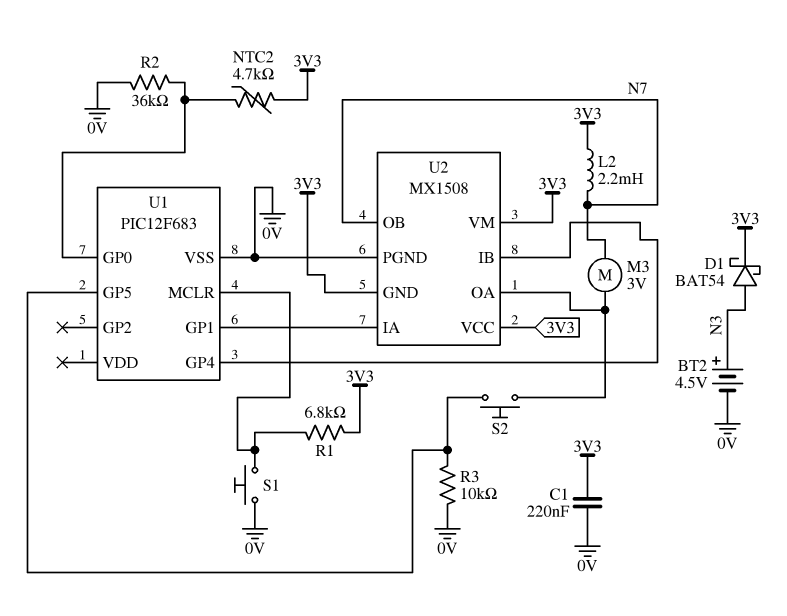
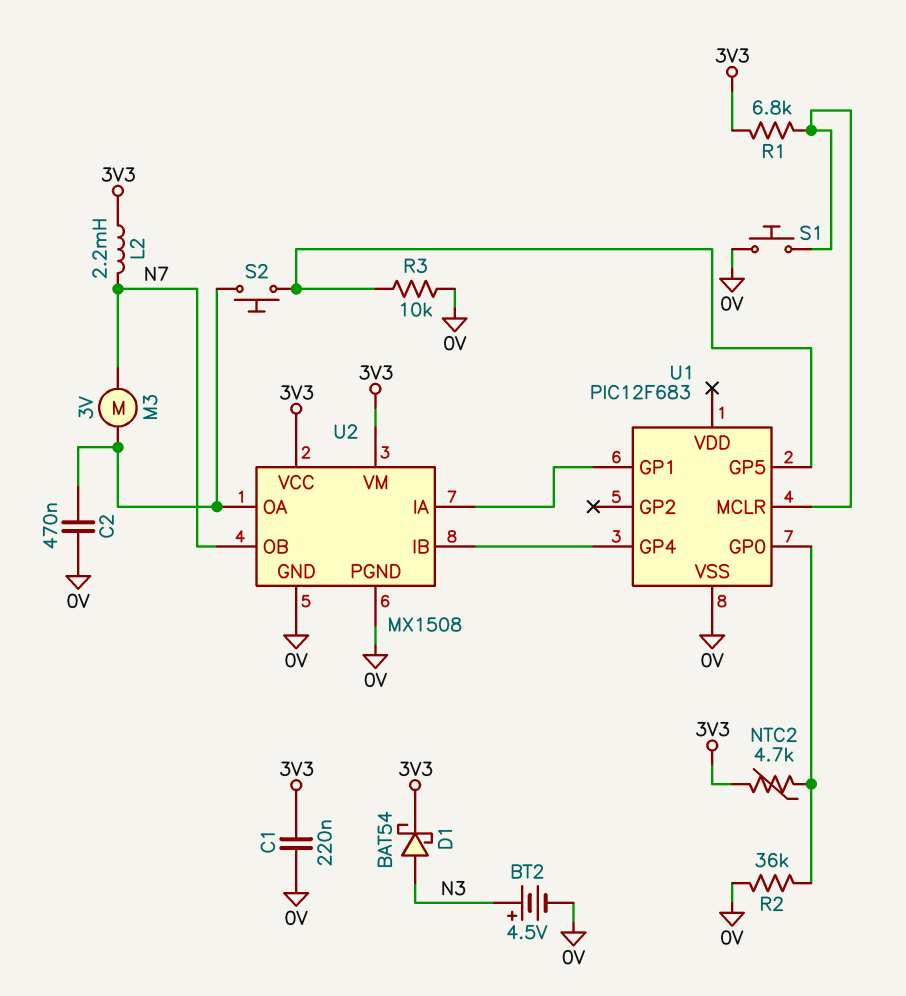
C2: none -> 470nF (0V, U2/OA)
U2 pin GND: 3V3 -> 0V

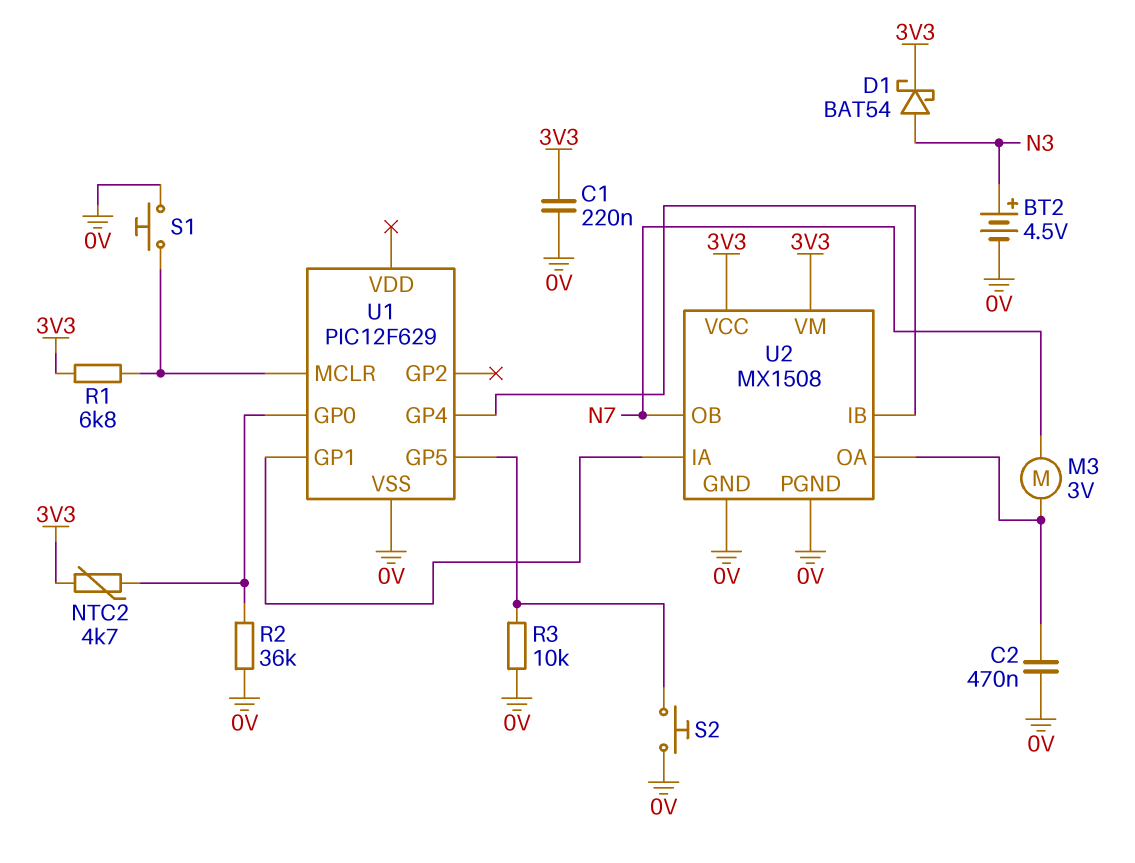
L2: 2.2mH (3V3, N7) -> none
S2: button (U1/GP5, U2/OA) -> button (0V, U1/GP5)
U1: PIC12F683 -> PIC12F629

